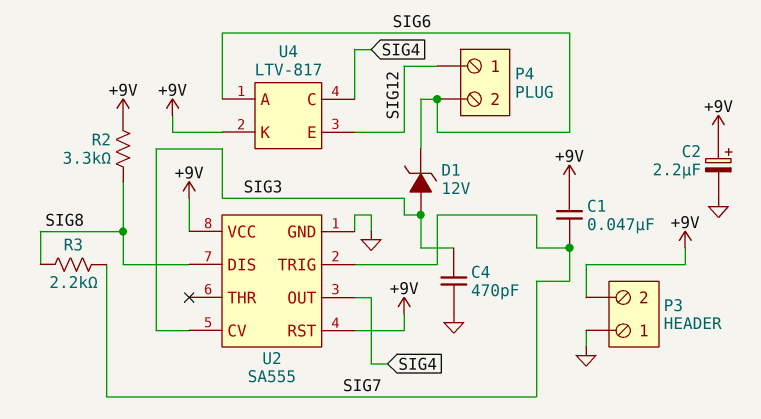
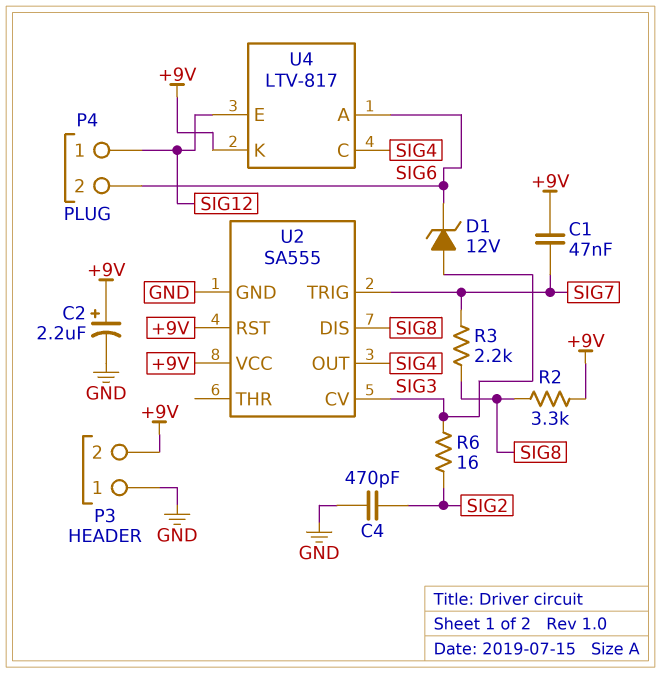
C4: 470pF (GND, SIG3) -> 470pF (GND, SIG2)
R6: none -> 16 (SIG2, SIG3)

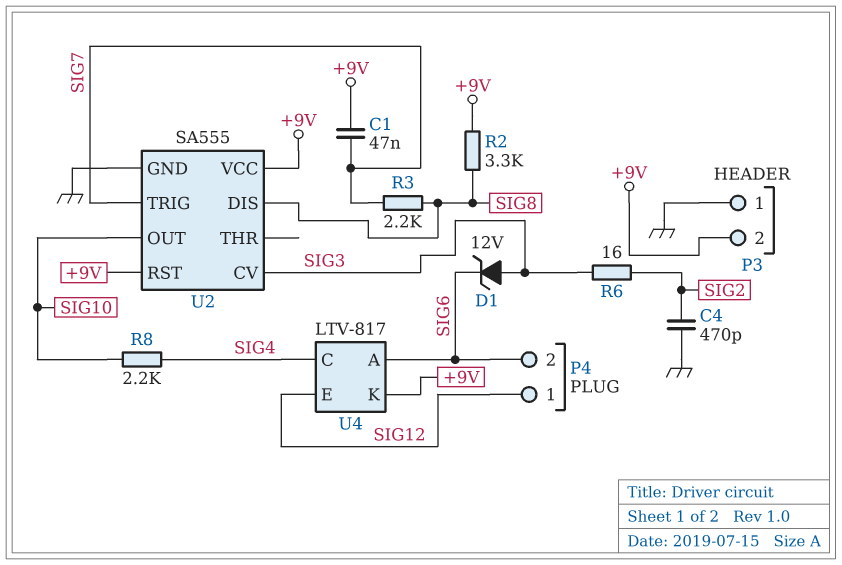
C2: 2.2uF (plus +9V, minus GND) -> none
R8: none -> 2.2k (SIG4, SIG10)
U2 pin OUT: SIG4 -> SIG10

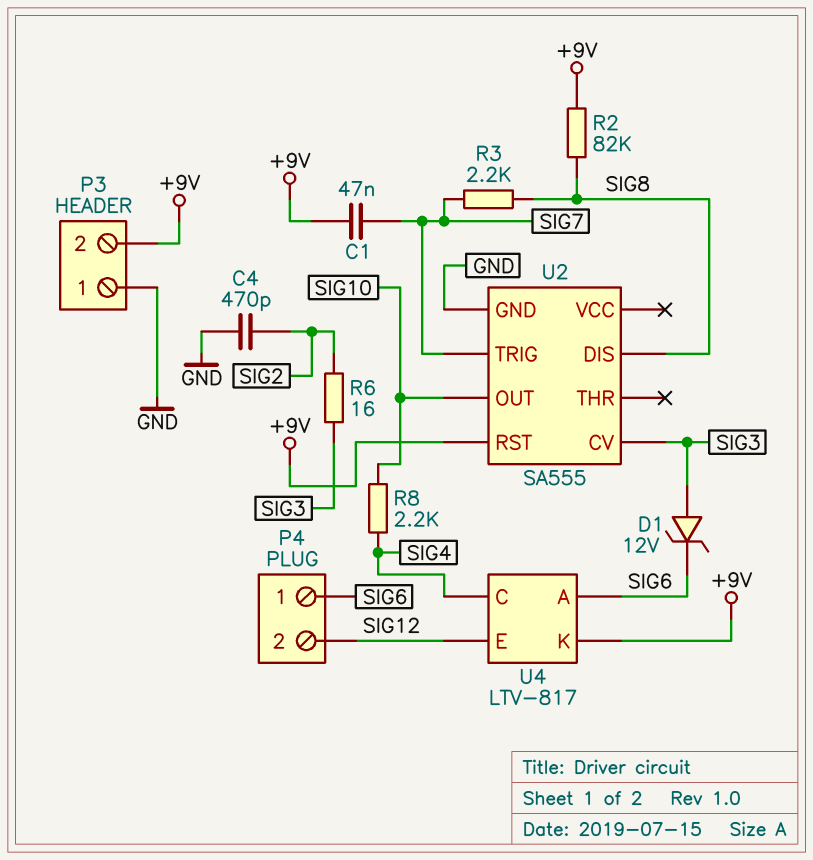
P4 pin 1: SIG12 -> SIG6
P4 pin 2: SIG6 -> SIG12
R2: 3.3k (+9V, SIG8) -> 82k (+9V, SIG8)
U2 pin VCC: +9V -> none

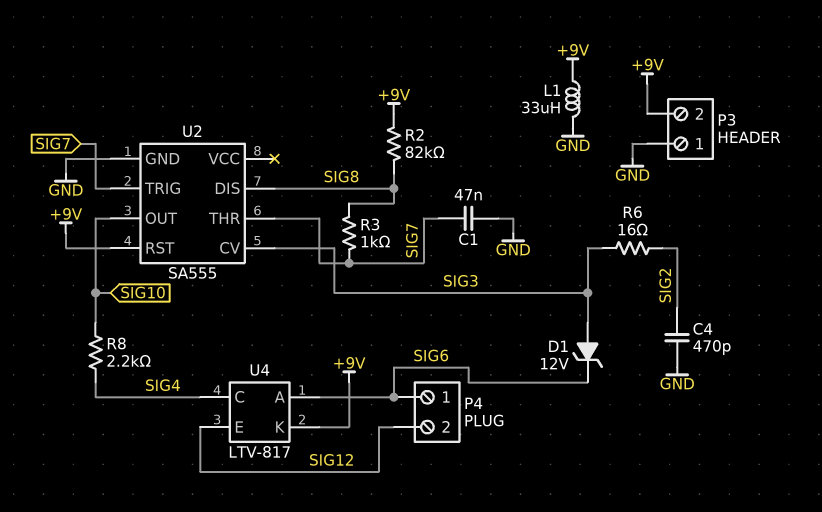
C1: 47nF (+9V, SIG7) -> 47nF (GND, SIG7)
L1: none -> 33uH (+9V, GND)
R3: 2.2k (SIG7, SIG8) -> 1k (SIG7, SIG8)
U2 pin THR: none -> SIG7

